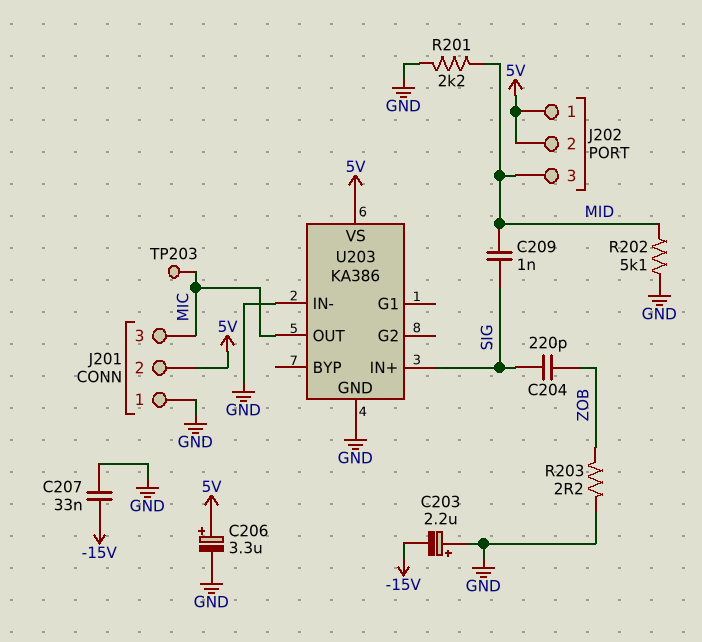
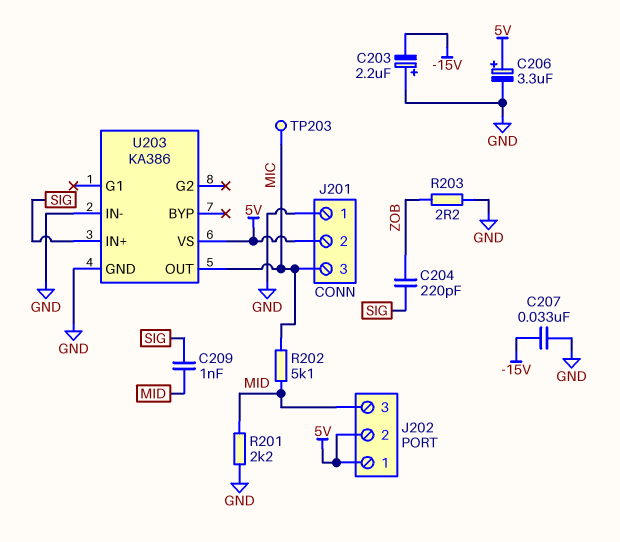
R202: 5.1k (GND, MID) -> 5.1k (MIC, MID)

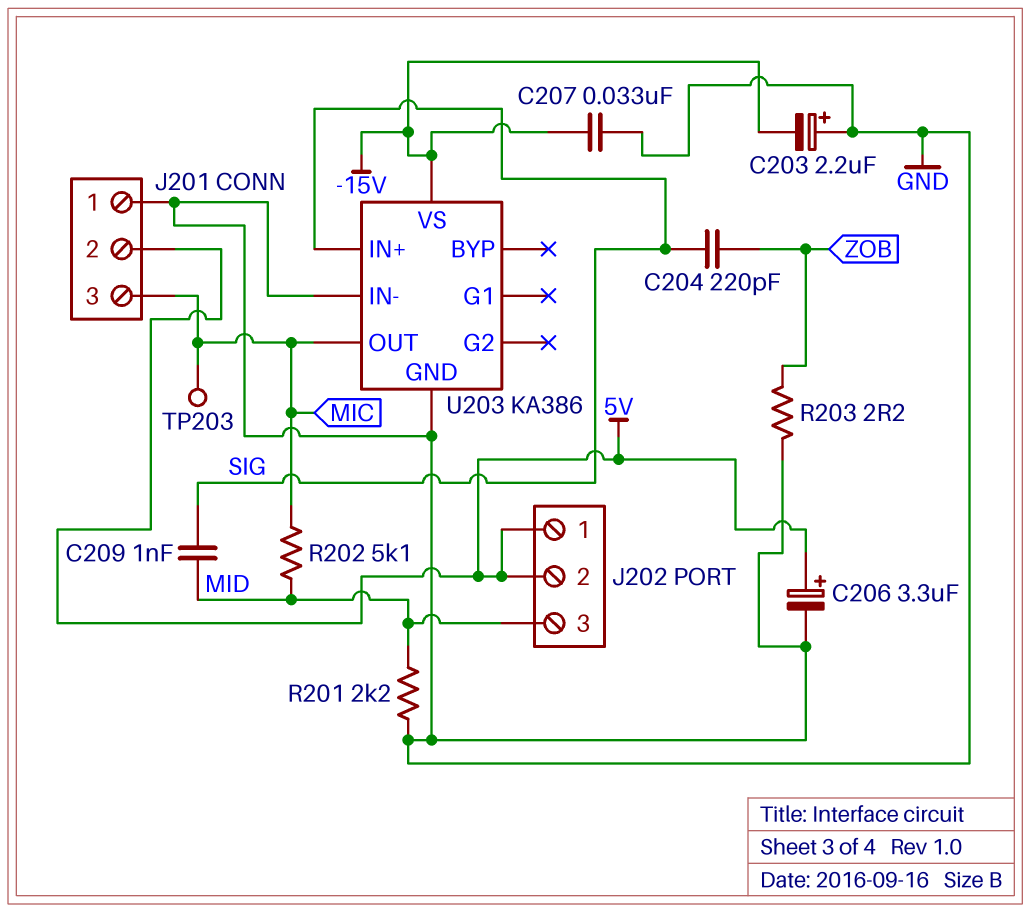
U203 pin VS: 5V -> -15V

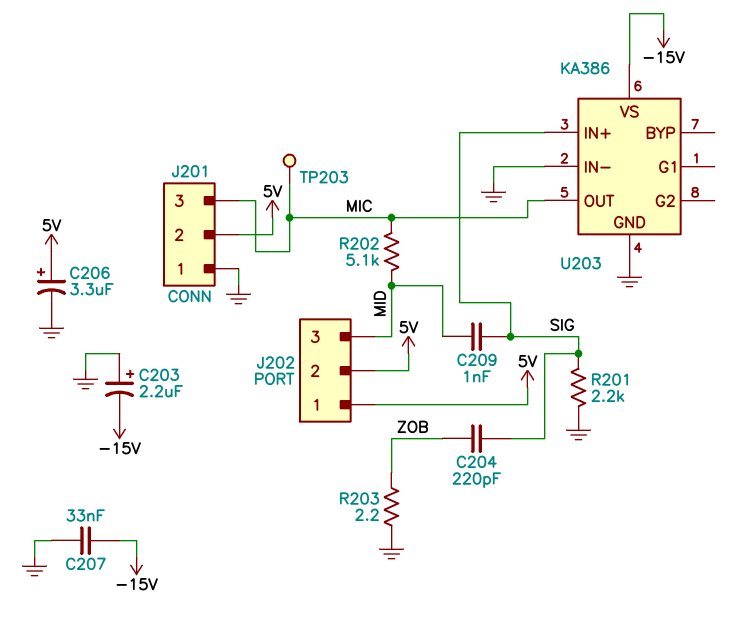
R201: 2.2k (GND, MID) -> 2.2k (GND, SIG)

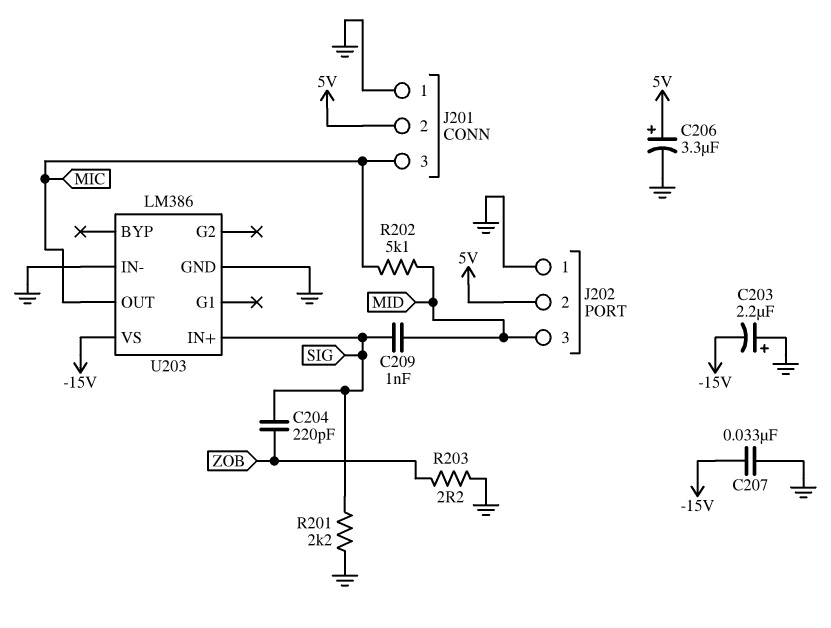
J202 pin 1: 5V -> GND
TP203: test point (MIC) -> none
U203: KA386 -> LM386

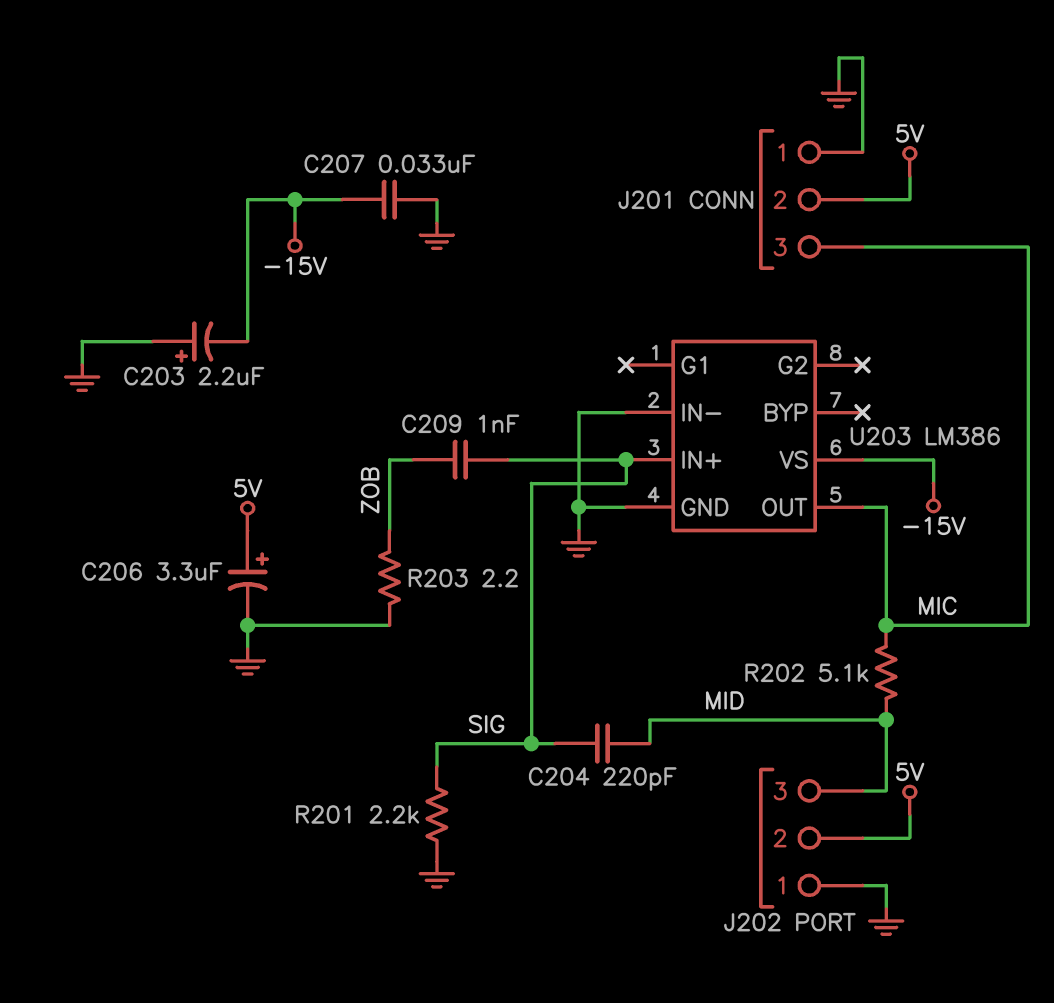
C204: 220pF (SIG, ZOB) -> 220pF (MID, SIG)
C209: 1nF (MID, SIG) -> 1nF (SIG, ZOB)

